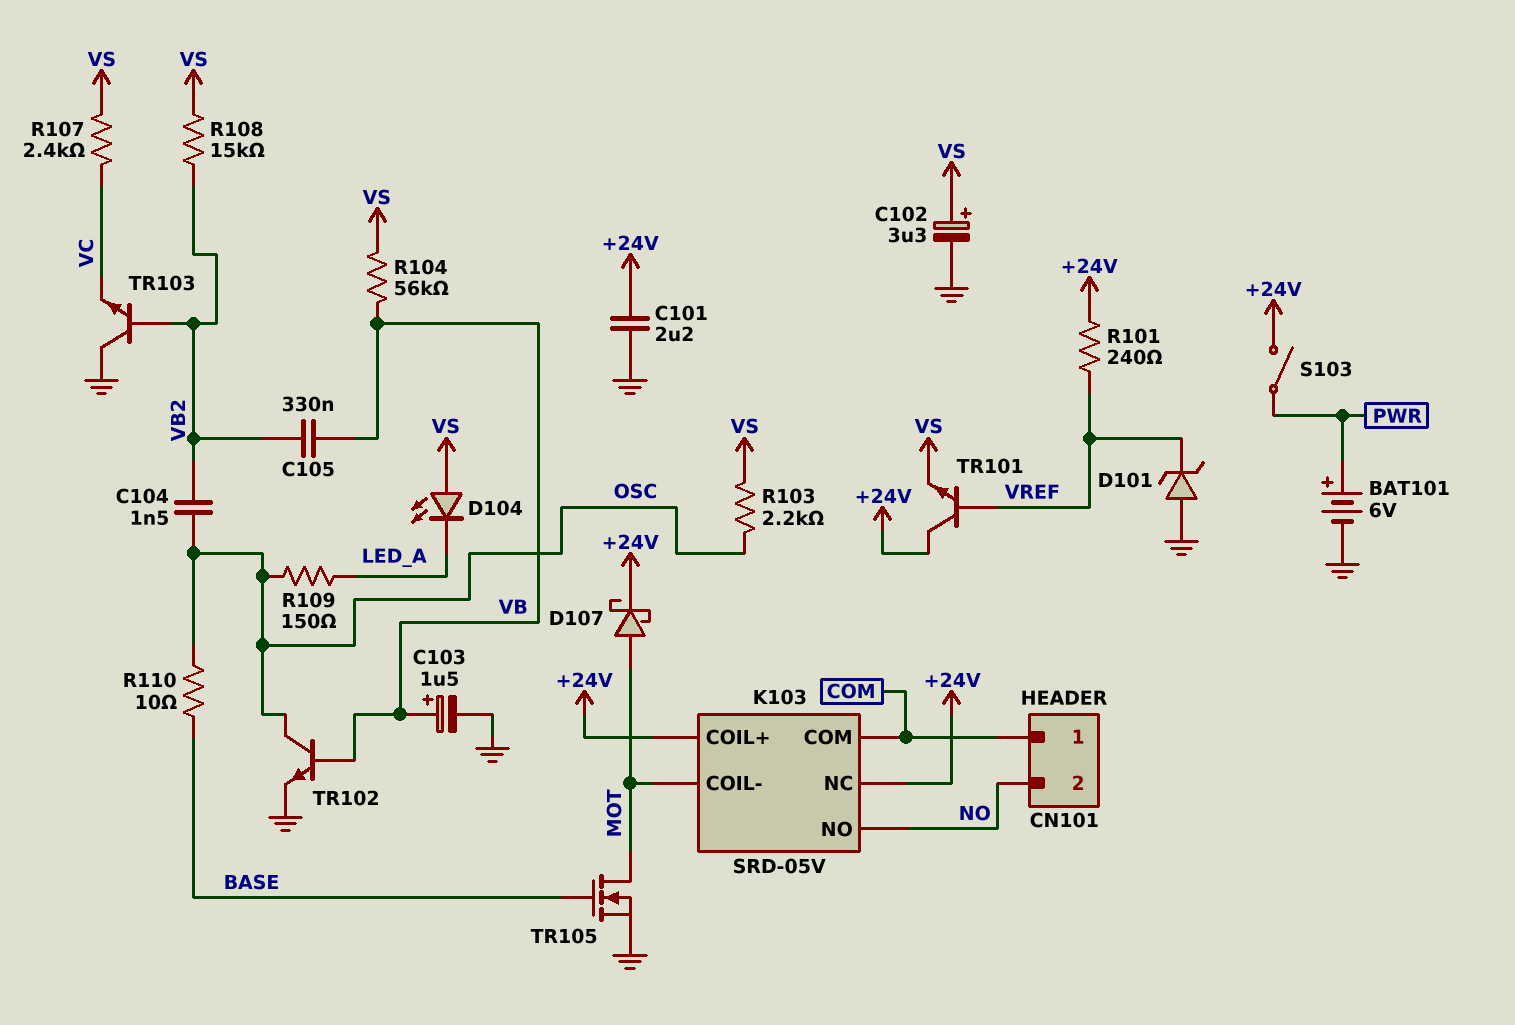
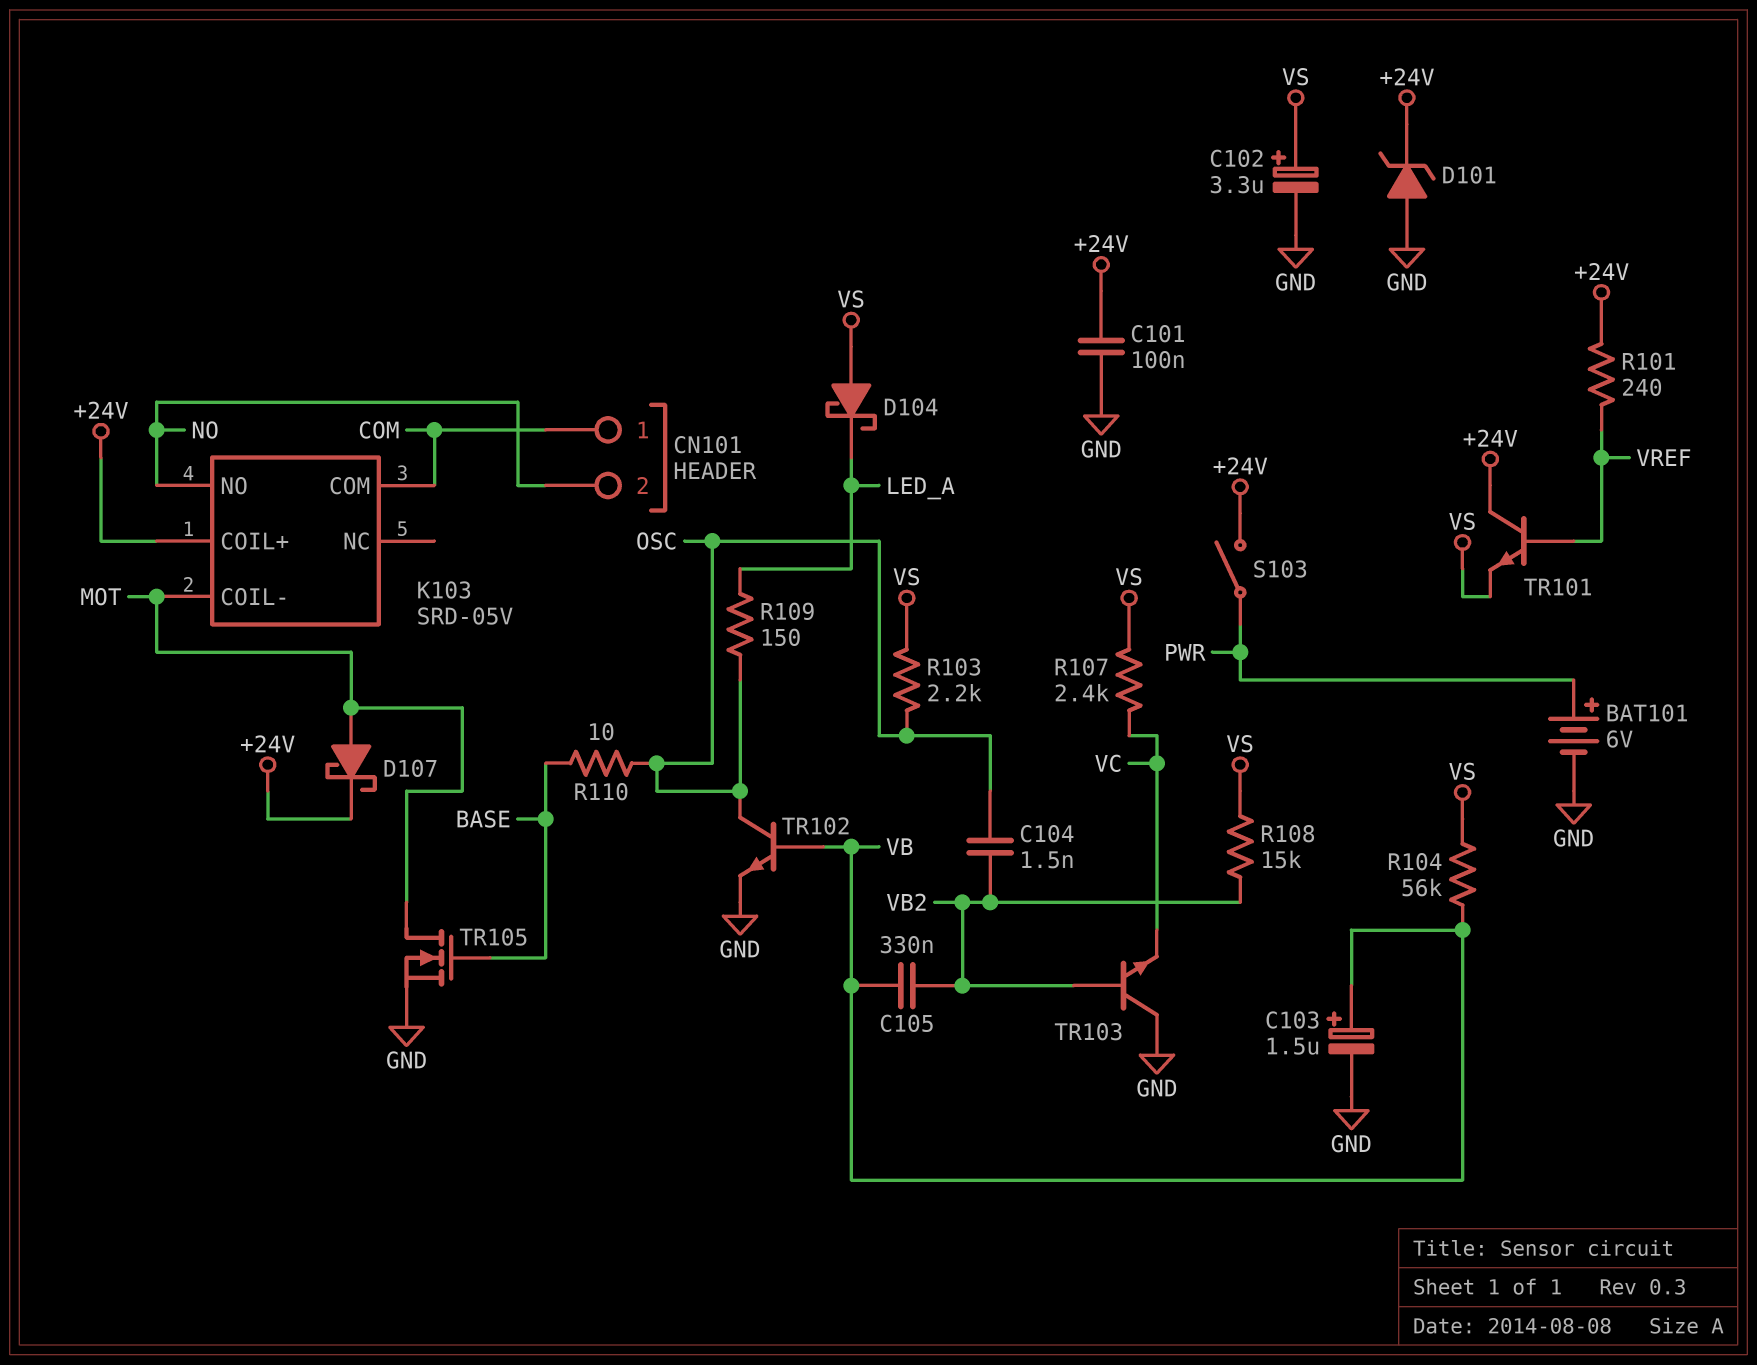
C101: 2.2uF (+24V, GND) -> 100nF (+24V, GND)
D101: zener (A GND, K VREF) -> zener (A GND, K +24V)
D104: LED (A VS, K LED_A) -> schottky (A VS, K LED_A)
K103 pin NC: +24V -> none

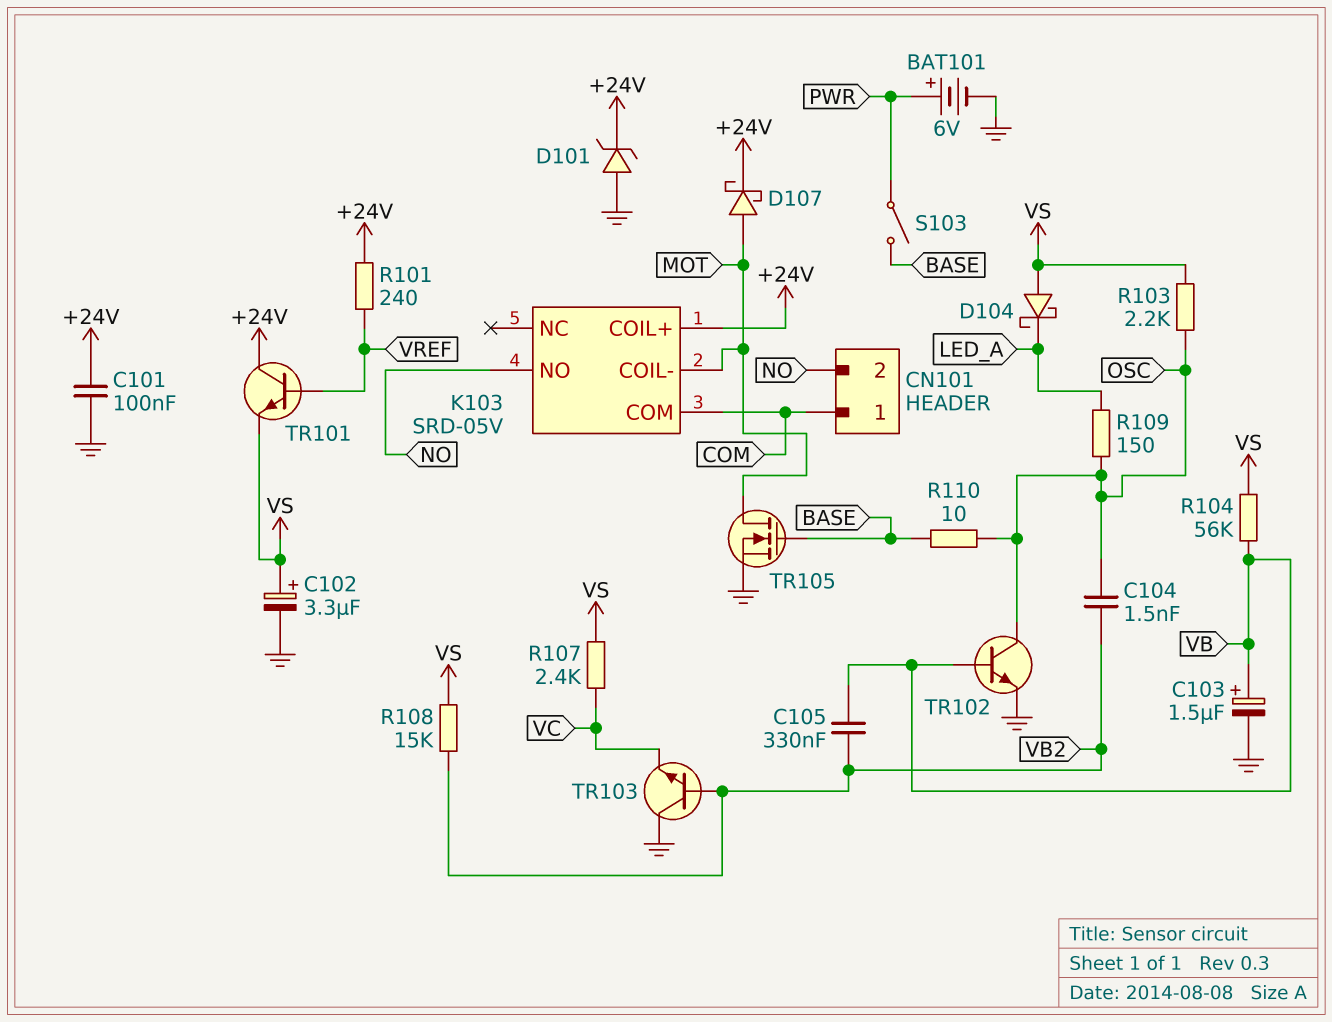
S103: switch (+24V, PWR) -> switch (BASE, PWR)

